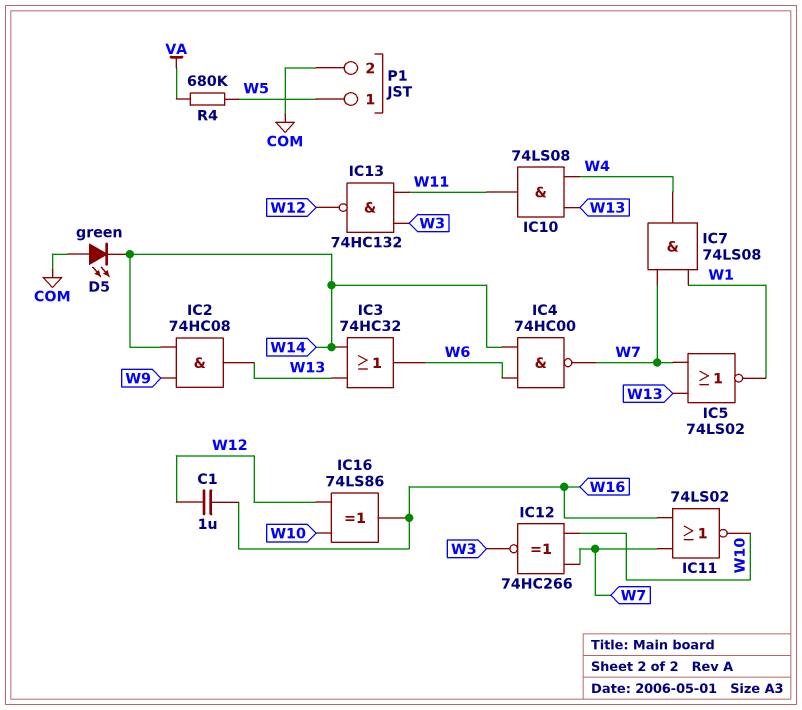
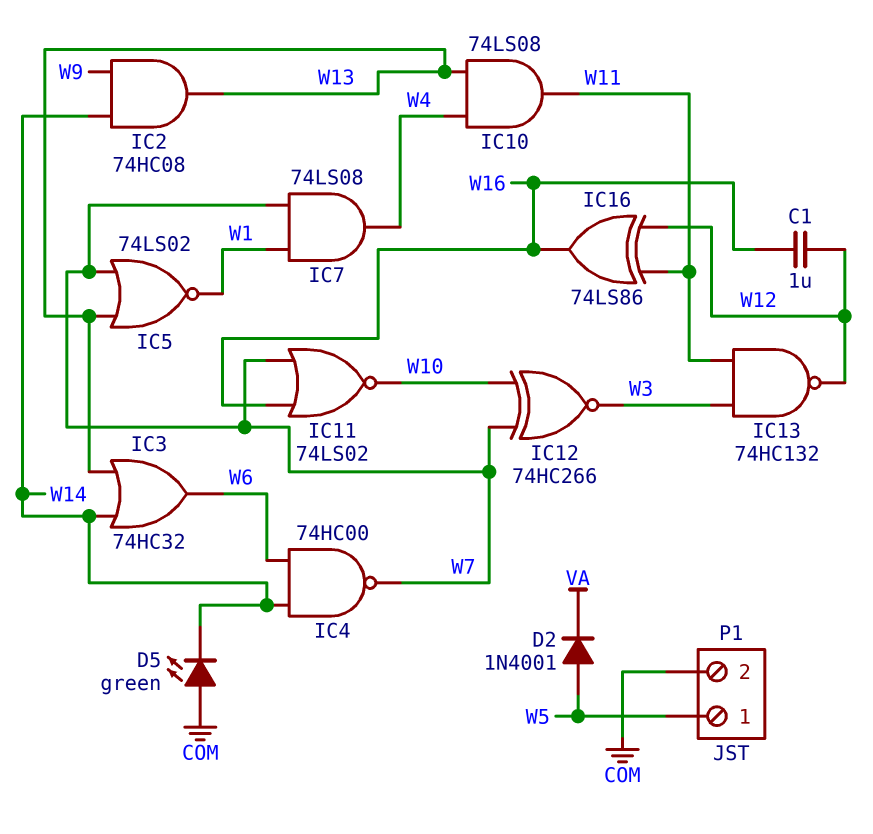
D2: none -> diode 1N4001 (A W5, K VA)
IC16: XOR 74LS86 (in W10, in W12, out W16) -> XOR 74LS86 (in W11, in W12, out W16)
R4: 680k (VA, W5) -> none

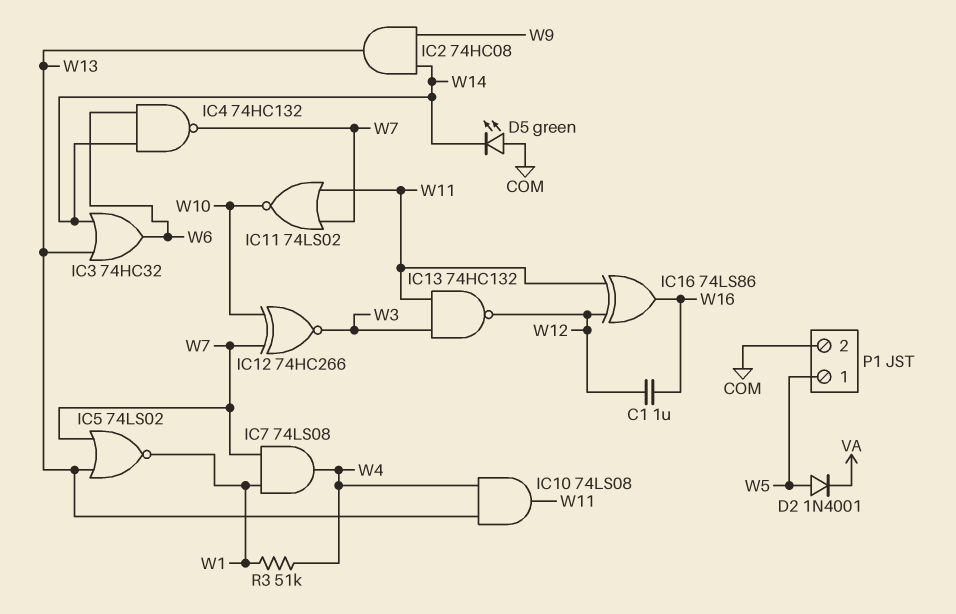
IC4: NAND 74HC00 (in W6, in W14, out W7) -> NAND 74HC132 (in W6, in W14, out W7)
IC11: NOR 74LS02 (in W7, in W16, out W10) -> NOR 74LS02 (in W7, in W11, out W10)
R3: none -> 51k (W1, W4)

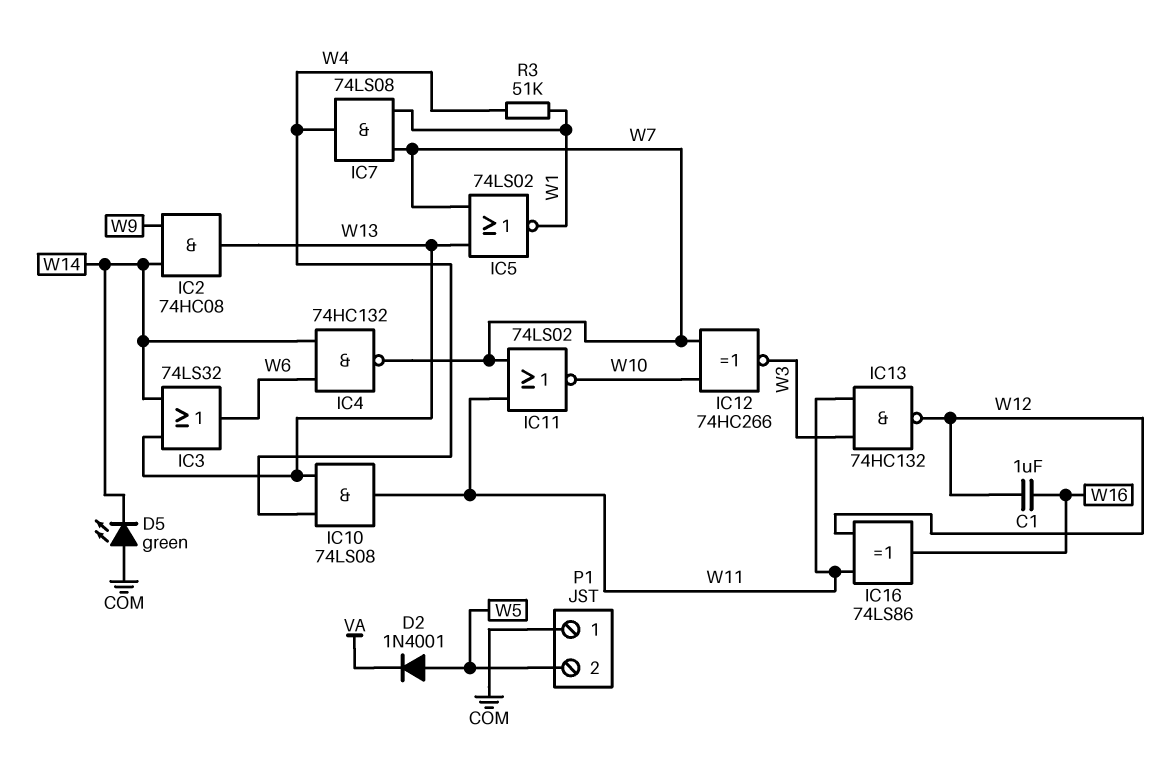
IC3: OR 74HC32 (in W13, in W14, out W6) -> OR 74LS32 (in W13, in W14, out W6)
P1 pin 1: W5 -> COM
P1 pin 2: COM -> W5

